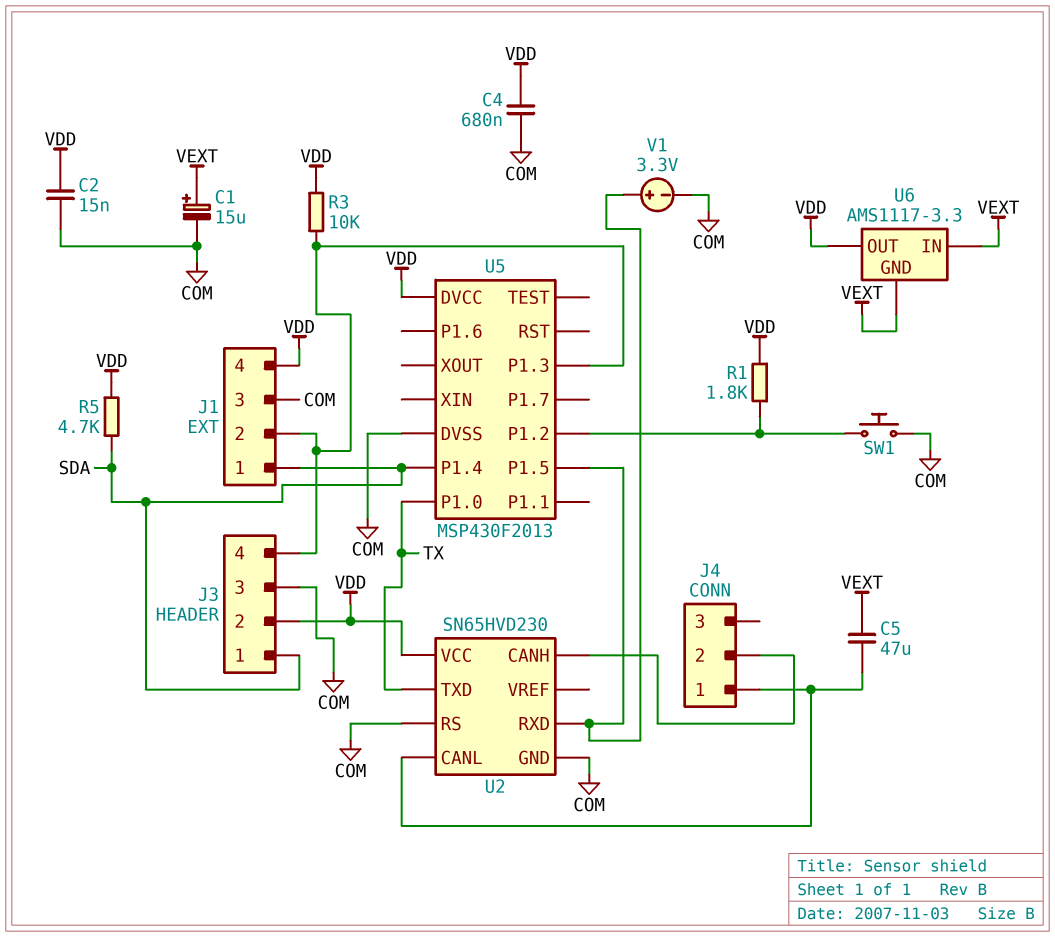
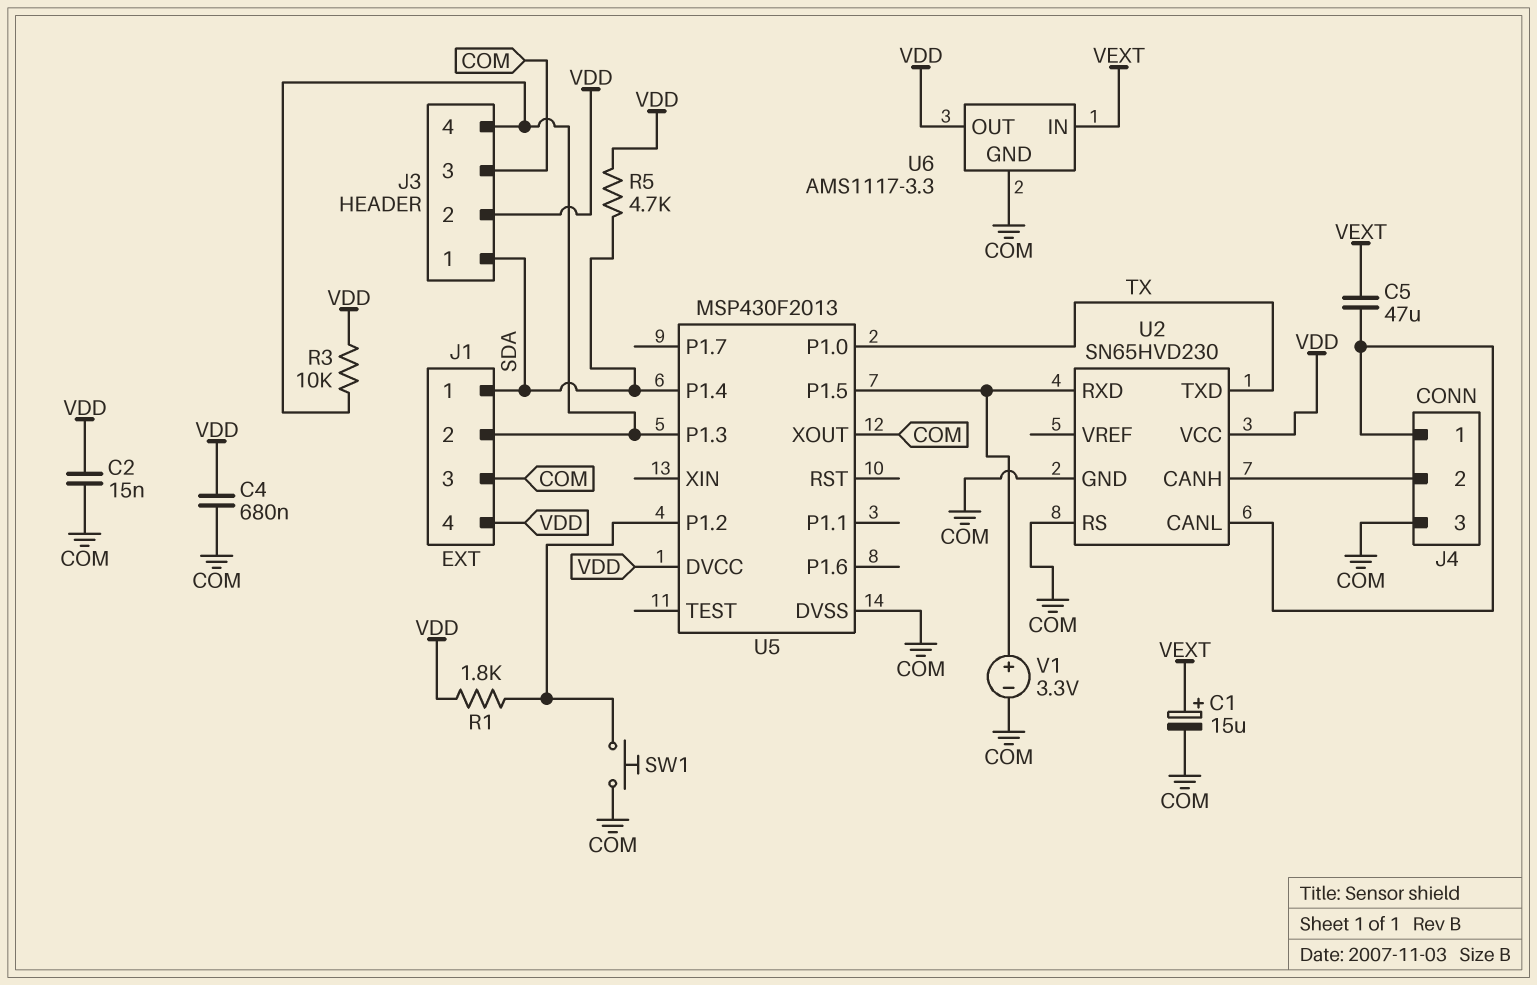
J4 pin 3: none -> COM
U5 pin XOUT: none -> COM
U6 pin GND: VEXT -> COM

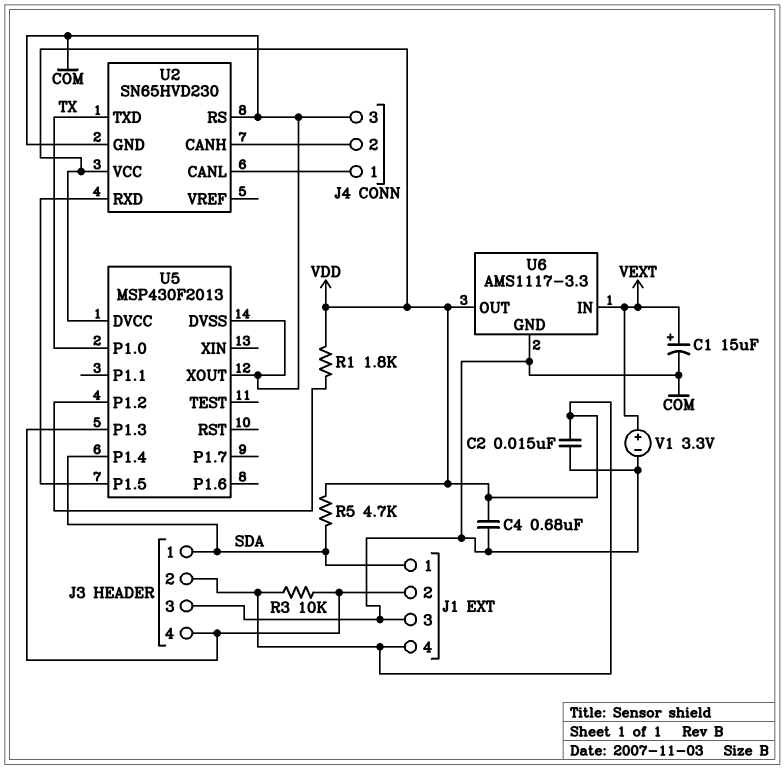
C5: 47uF (J4/1, VEXT) -> none
SW1: button (COM, U5/P1.2) -> none
V1: 3.3V (plus U2/RXD, minus COM) -> 3.3V (plus VEXT, minus COM)

